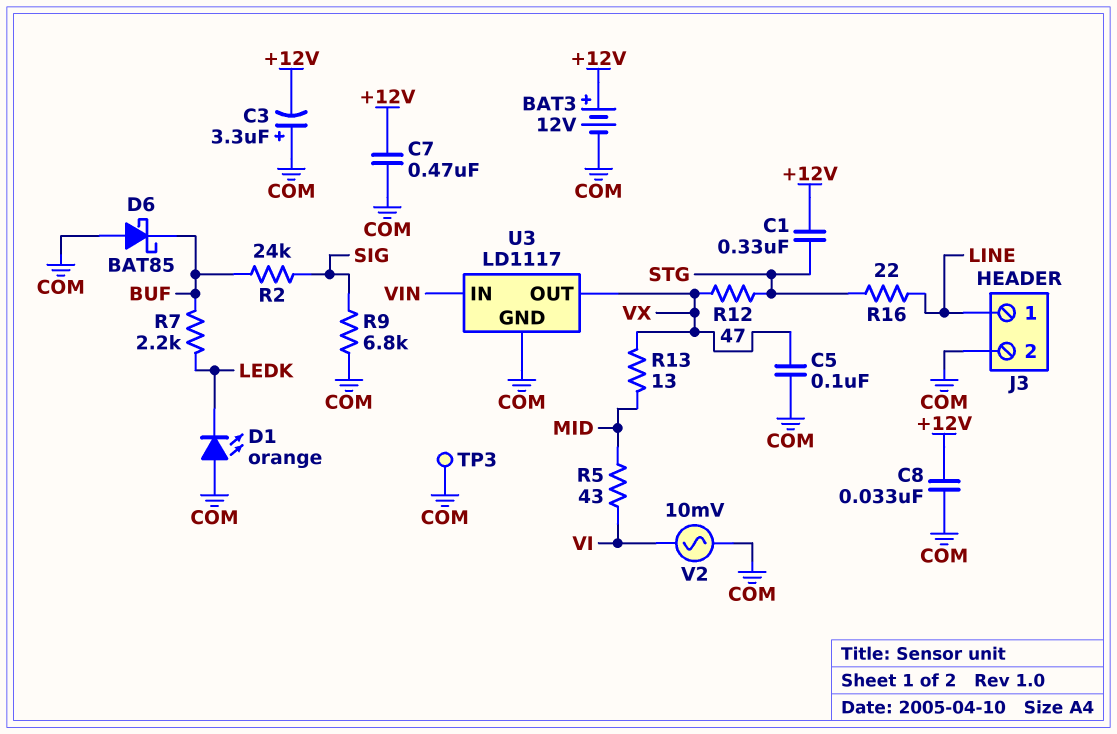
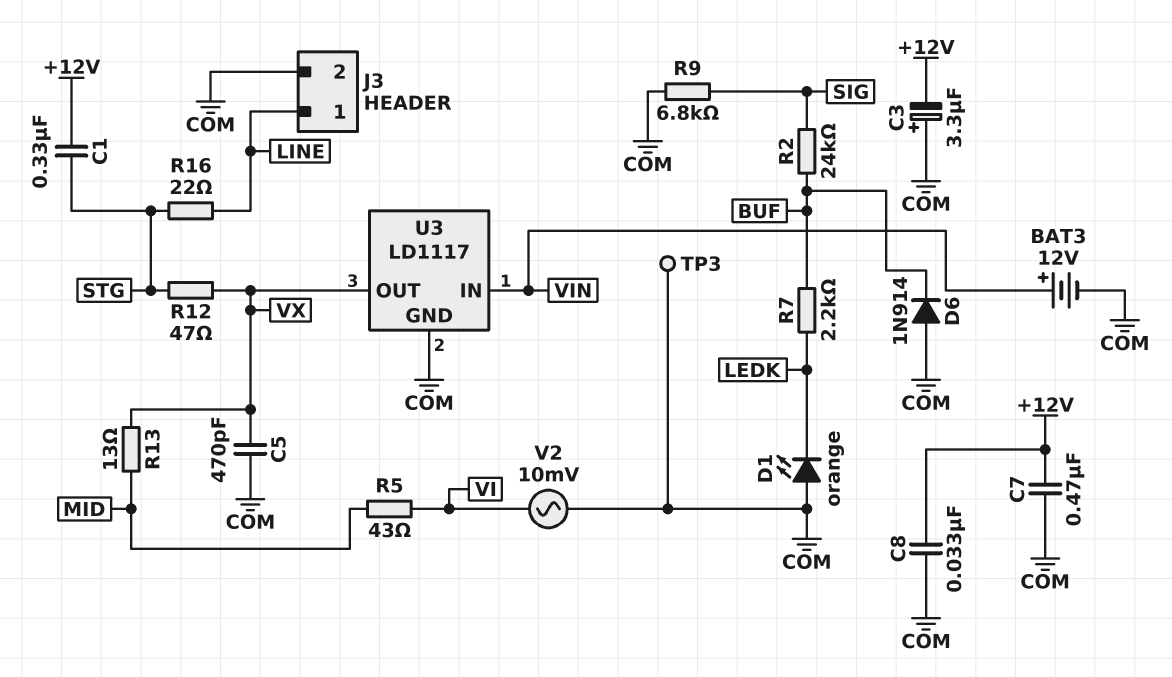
BAT3: 12V (plus +12V, minus COM) -> 12V (plus VIN, minus COM)
C5: 100nF (COM, VX) -> 470pF (COM, VX)
D6: schottky BAT85 (A COM, K BUF) -> diode 1N914 (A COM, K BUF)

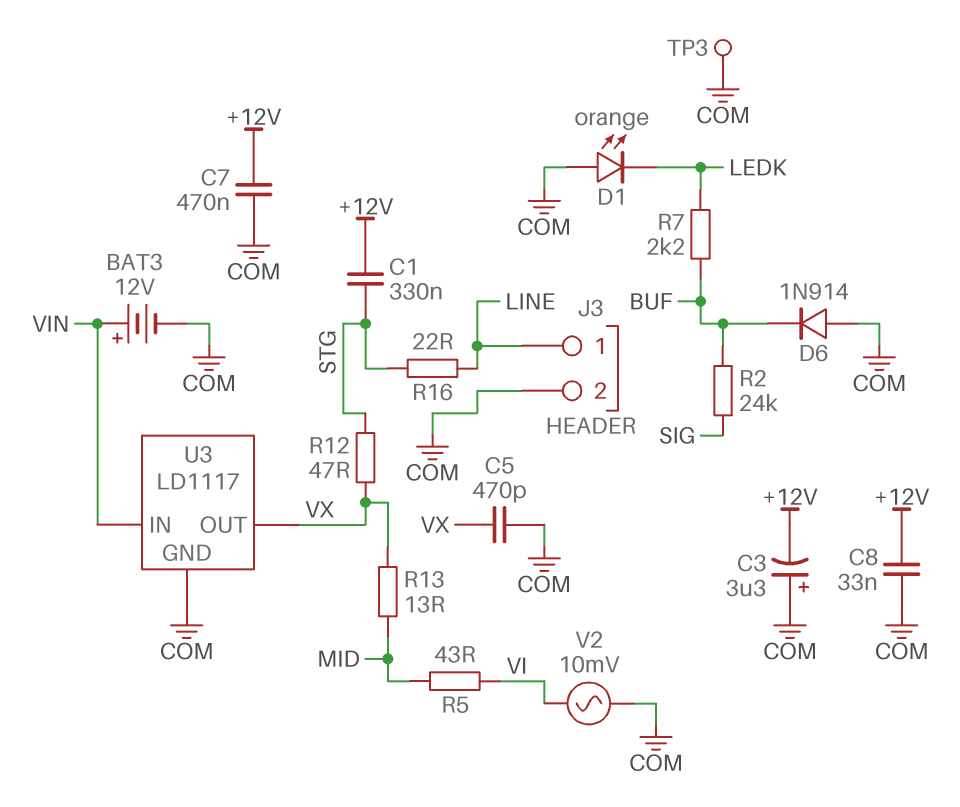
R9: 6.8k (COM, SIG) -> none

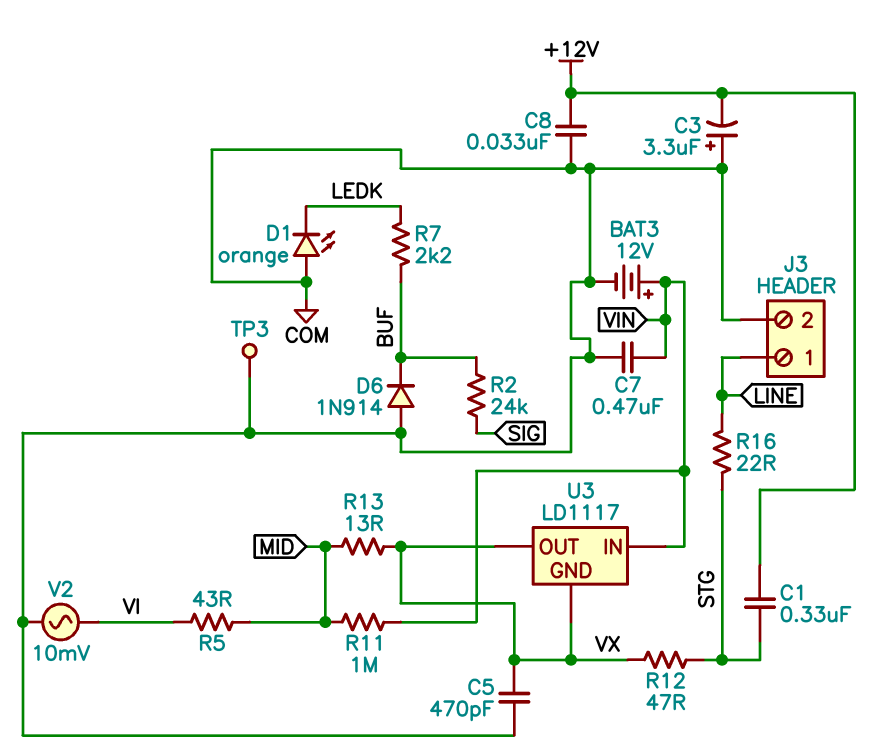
C7: 470nF (+12V, COM) -> 470nF (COM, VIN)
R11: none -> 1M (MID, VIN)
U3 pin GND: COM -> VX

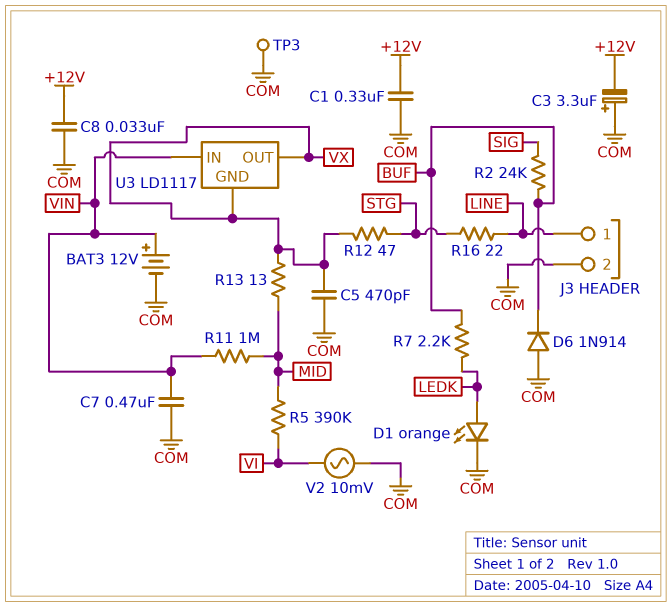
C1: 330nF (+12V, STG) -> 330nF (+12V, COM)
D1: LED orange (A COM, K LEDK) -> LED orange (A LEDK, K COM)
R5: 43 (MID, VI) -> 390k (MID, VI)

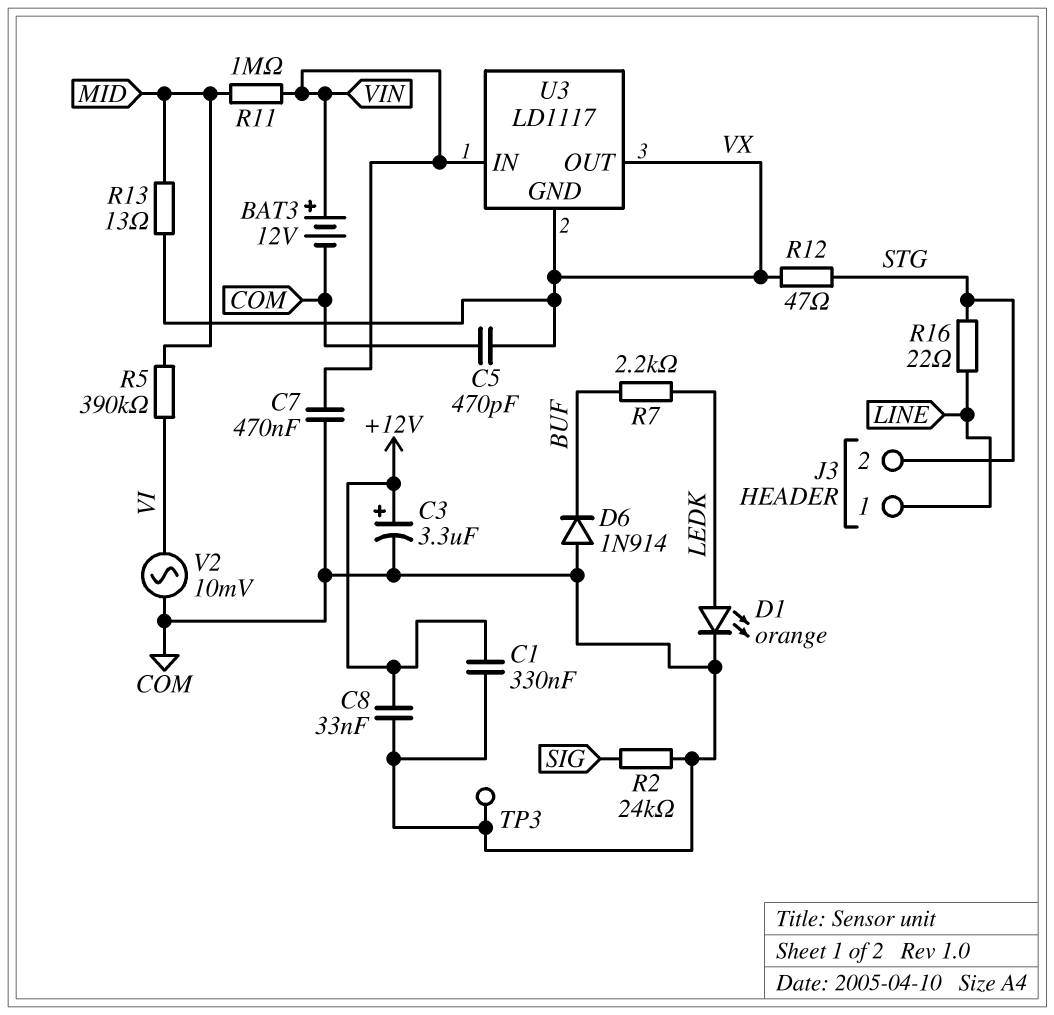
C3: 3.3uF (plus COM, minus +12V) -> 3.3uF (plus +12V, minus COM)
J3 pin 2: COM -> STG
R2: 24k (BUF, SIG) -> 24k (COM, SIG)

